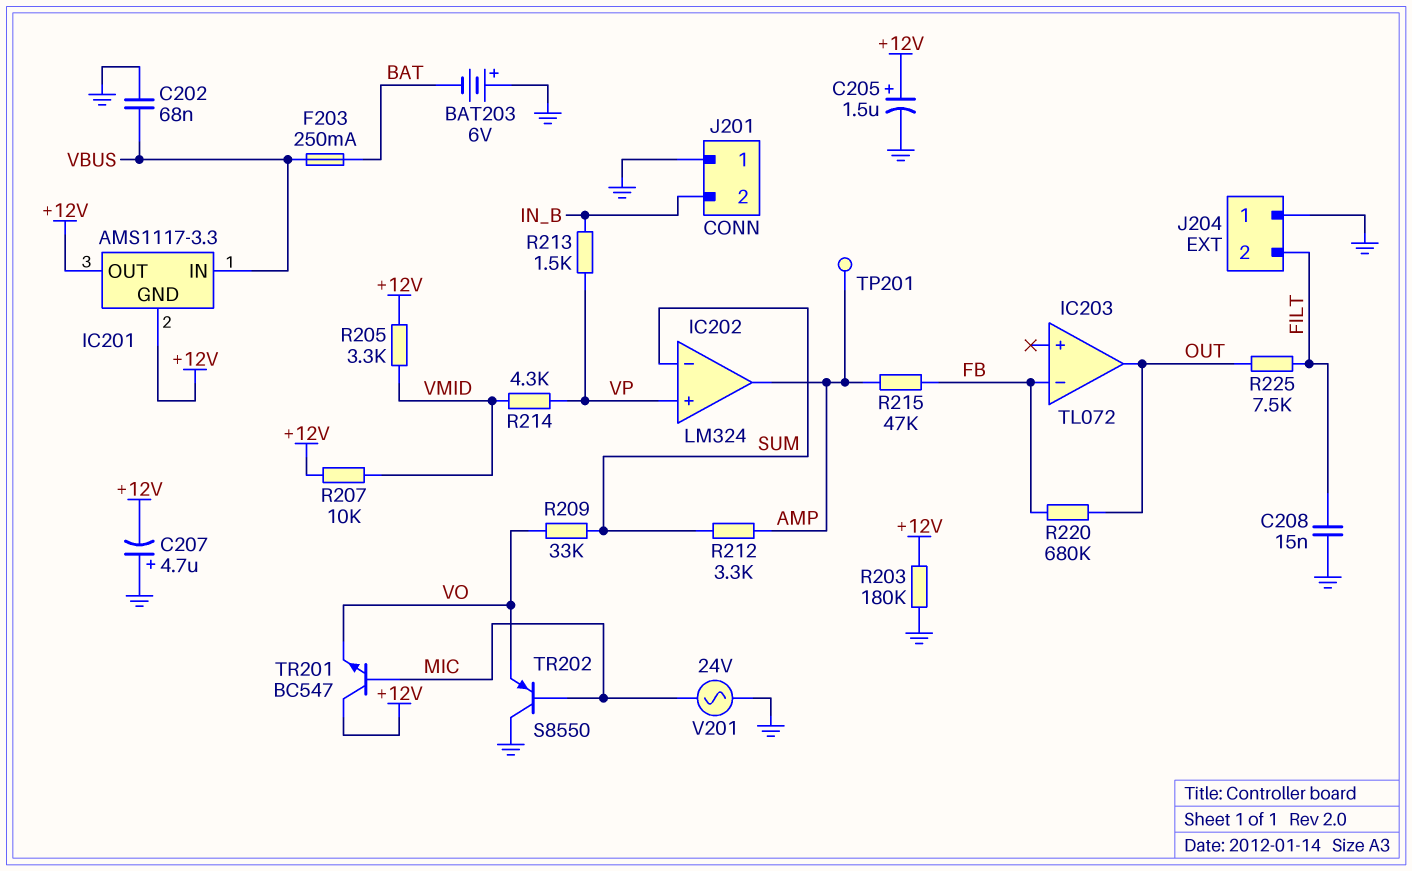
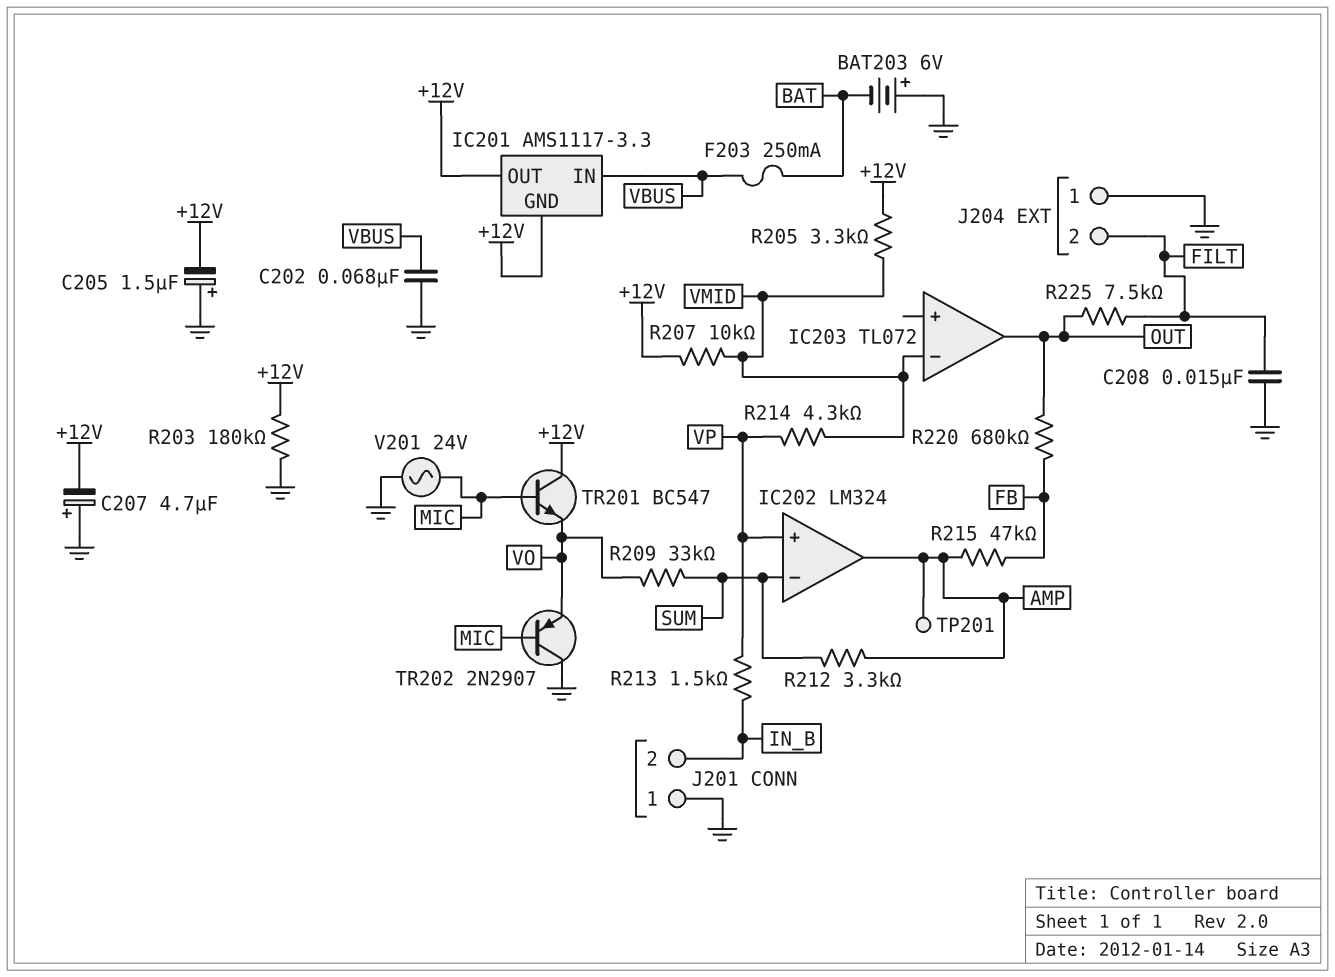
C205: 1.5uF (plus +12V, minus GND) -> 1.5uF (plus GND, minus +12V)
IC203 pin in-: FB -> VMID
TR202: PNP S8550 (B MIC, C GND, E VO) -> PNP 2N2907 (B MIC, C GND, E VO)

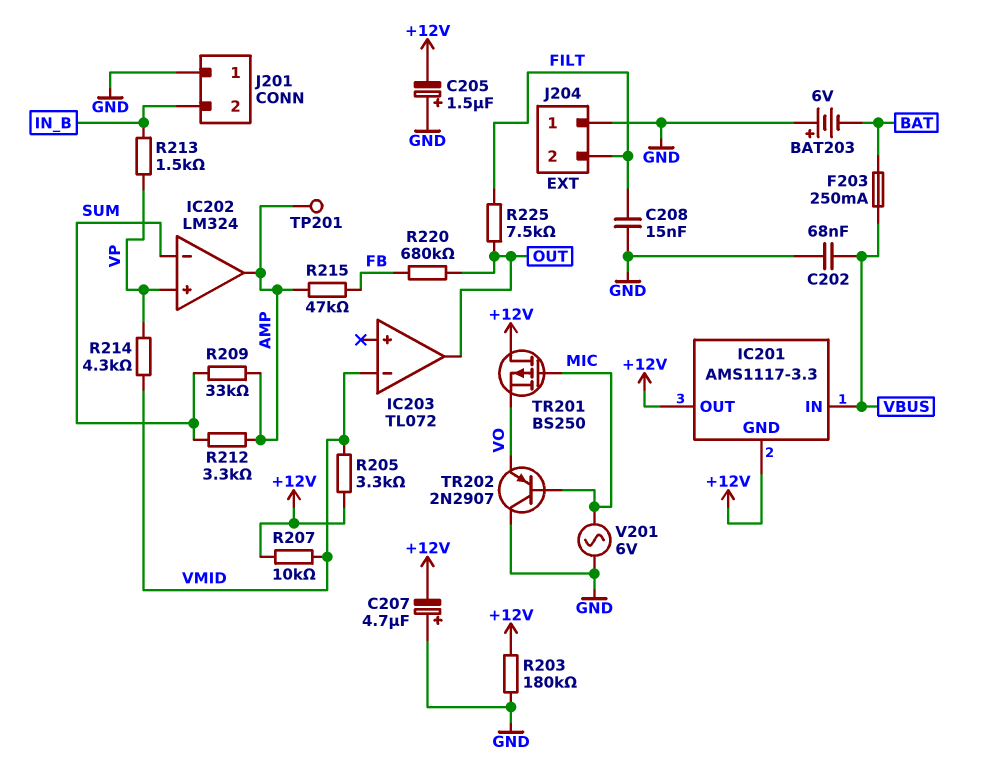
R209: 33k (SUM, VO) -> 33k (AMP, SUM)
TR201: NPN BC547 (B MIC, C +12V, E VO) -> PMOS BS250 (G MIC, D +12V, S VO)
V201: AC 24V (GND, MIC) -> AC 6V (GND, MIC)

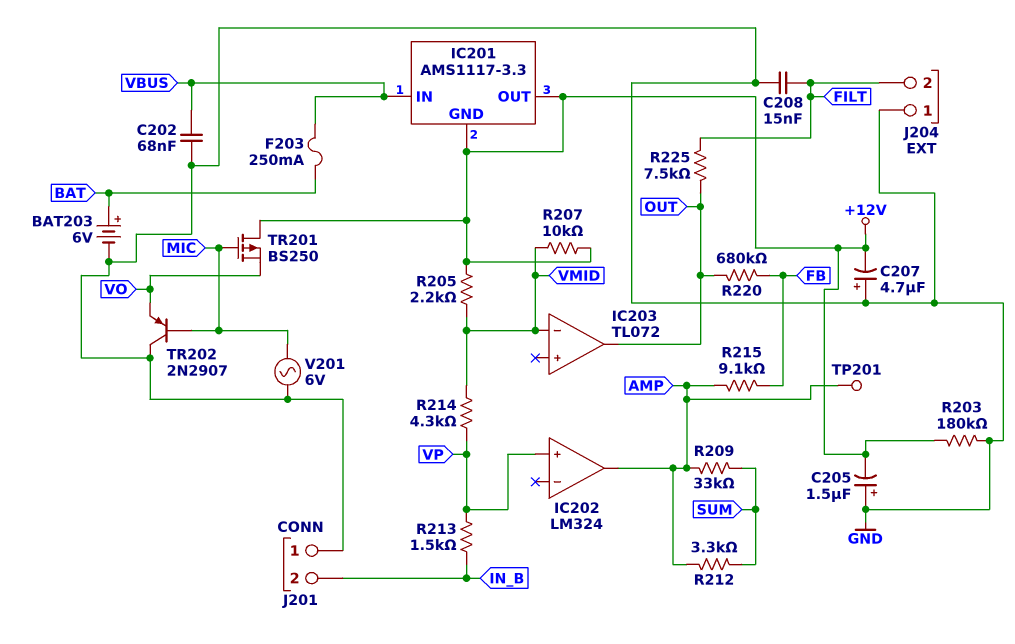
BAT203: 6V (plus GND, minus BAT) -> 6V (plus BAT, minus GND)
IC202 pin in-: SUM -> none
R205: 3.3k (+12V, VMID) -> 2.2k (+12V, VMID)
R215: 47k (AMP, FB) -> 9.1k (AMP, FB)

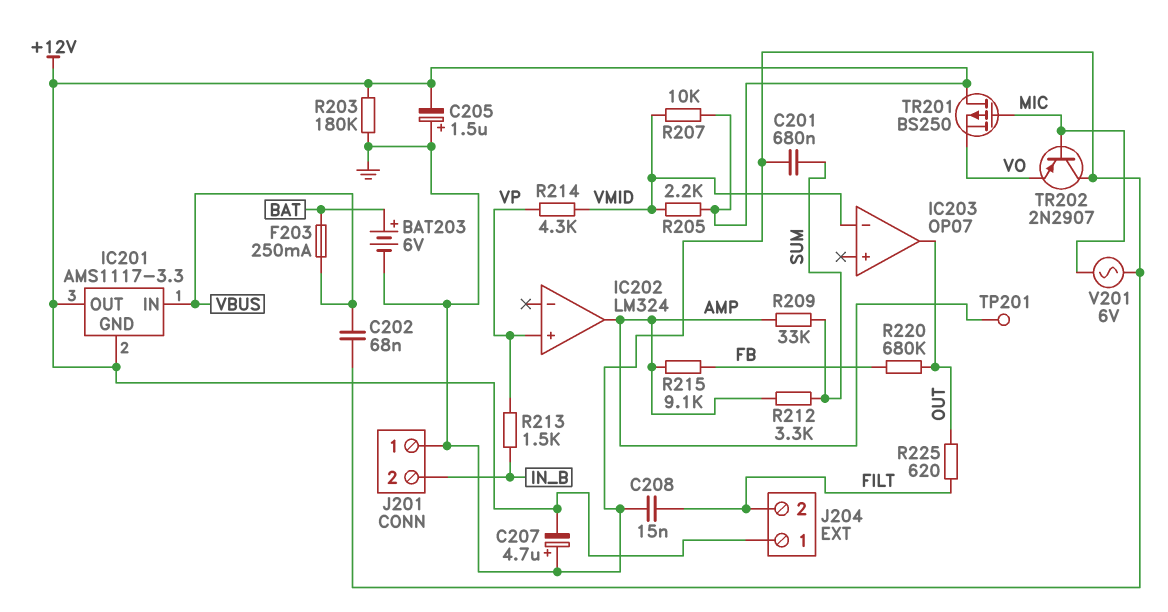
C201: none -> 680nF (GND, SUM)
IC203: TL072 -> OP07
J204 pin 1: GND -> +12V
R225: 7.5k (FILT, OUT) -> 620 (FILT, OUT)

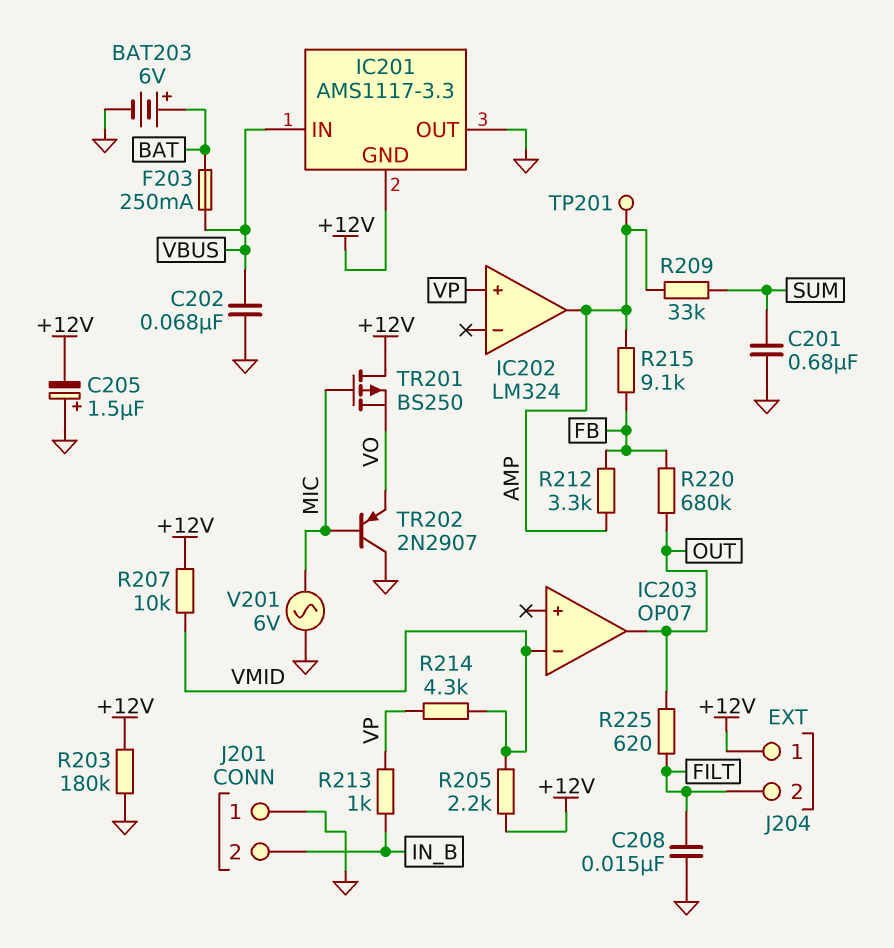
C207: 4.7uF (plus GND, minus +12V) -> none
IC201 pin OUT: +12V -> GND
R212: 3.3k (AMP, SUM) -> 3.3k (AMP, FB)
R213: 1.5k (IN_B, VP) -> 1k (IN_B, VP)

